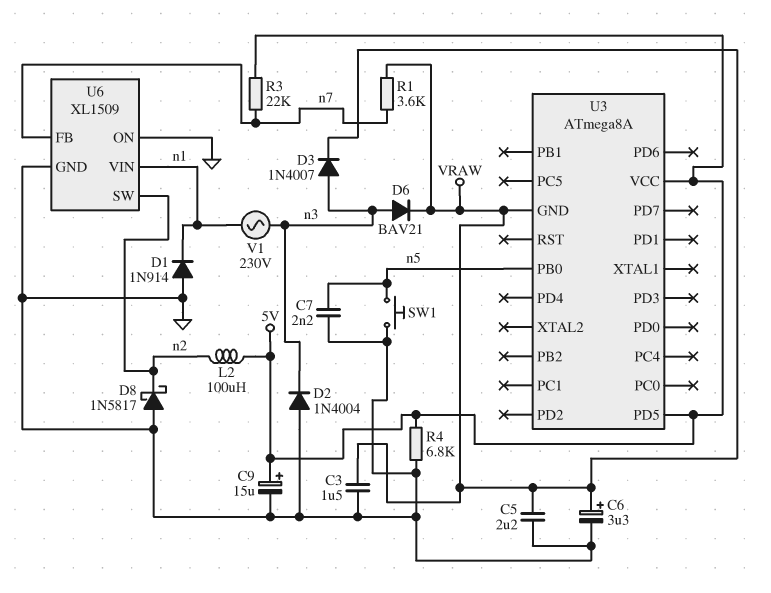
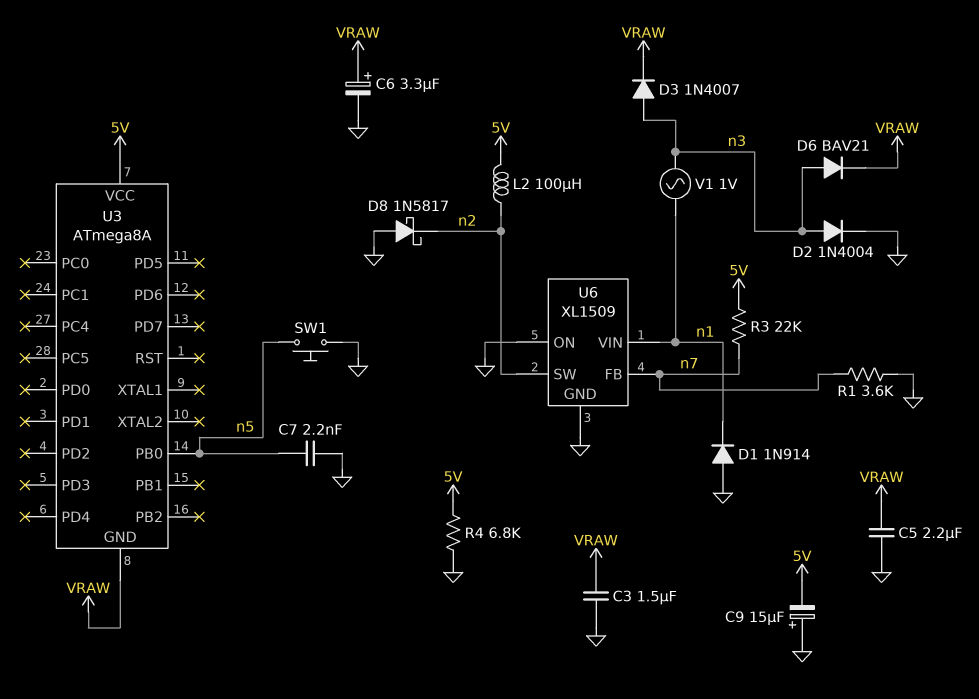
C9: 15uF (plus 5V, minus GND) -> 15uF (plus GND, minus 5V)
D2: diode 1N4004 (A GND, K n3) -> diode 1N4004 (A n3, K GND)
R1: 3.6k (VRAW, n7) -> 3.6k (GND, n7)
U3 pin PD5: 5V -> none
V1: AC 230V (n1, n3) -> AC 1V (n1, n3)

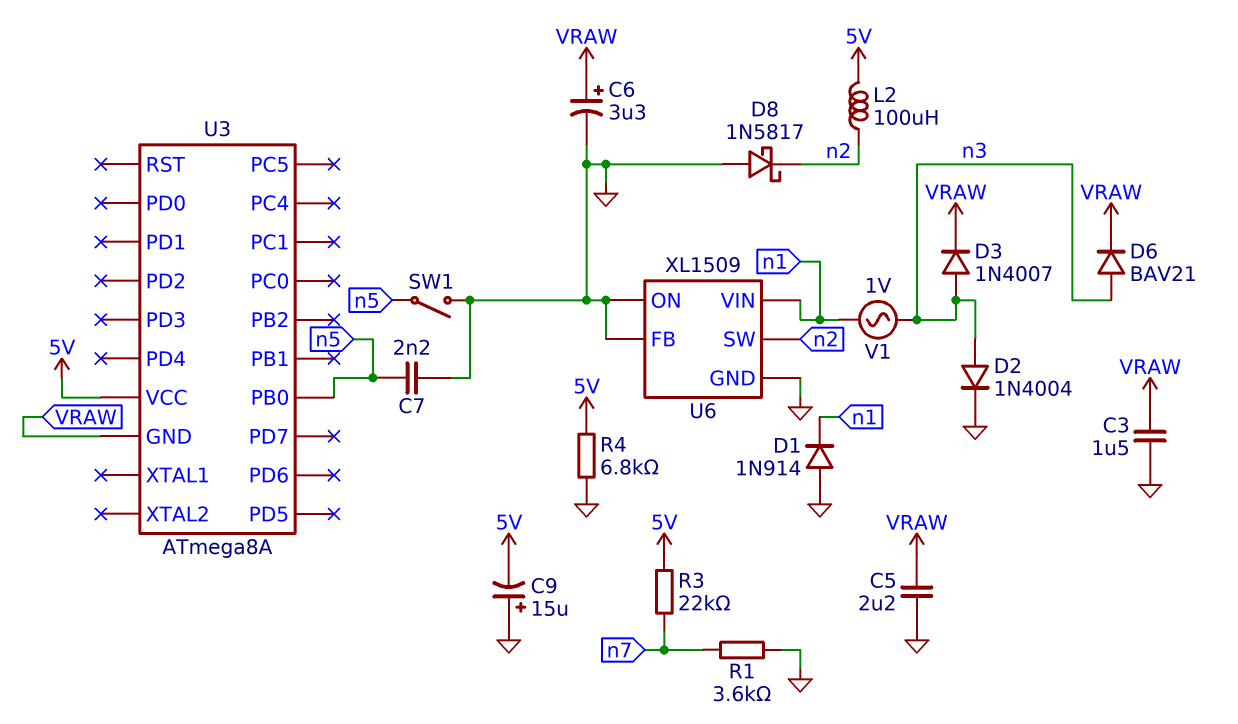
SW1: button (GND, n5) -> switch (GND, n5)
U6 pin FB: n7 -> GND

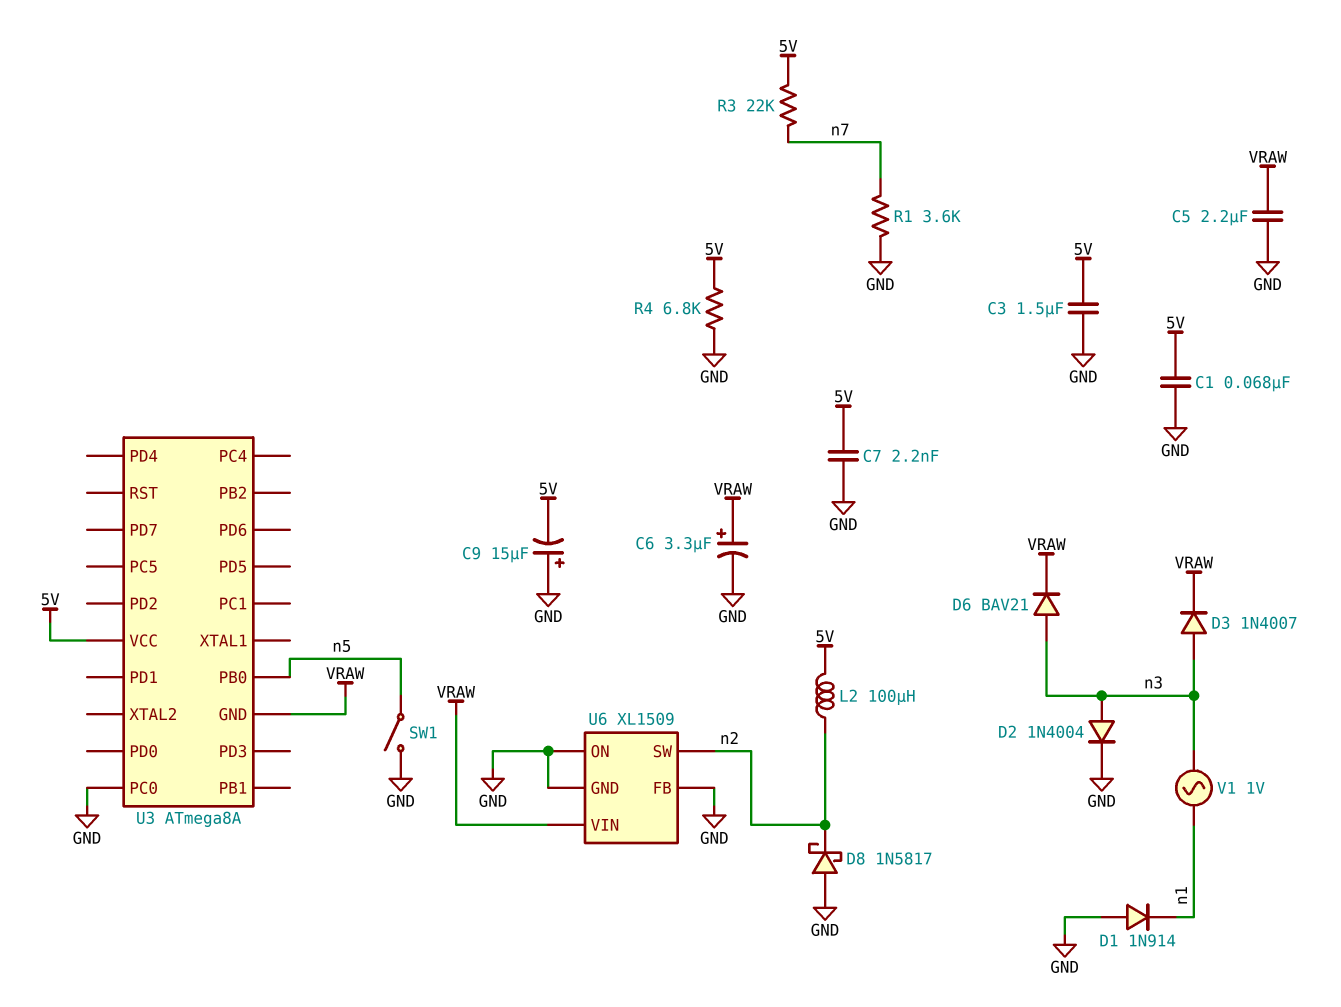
C1: none -> 68nF (5V, GND)
C3: 1.5uF (GND, VRAW) -> 1.5uF (5V, GND)
C7: 2.2nF (GND, n5) -> 2.2nF (5V, GND)
U3 pin PC0: none -> GND
U6 pin VIN: n1 -> VRAW

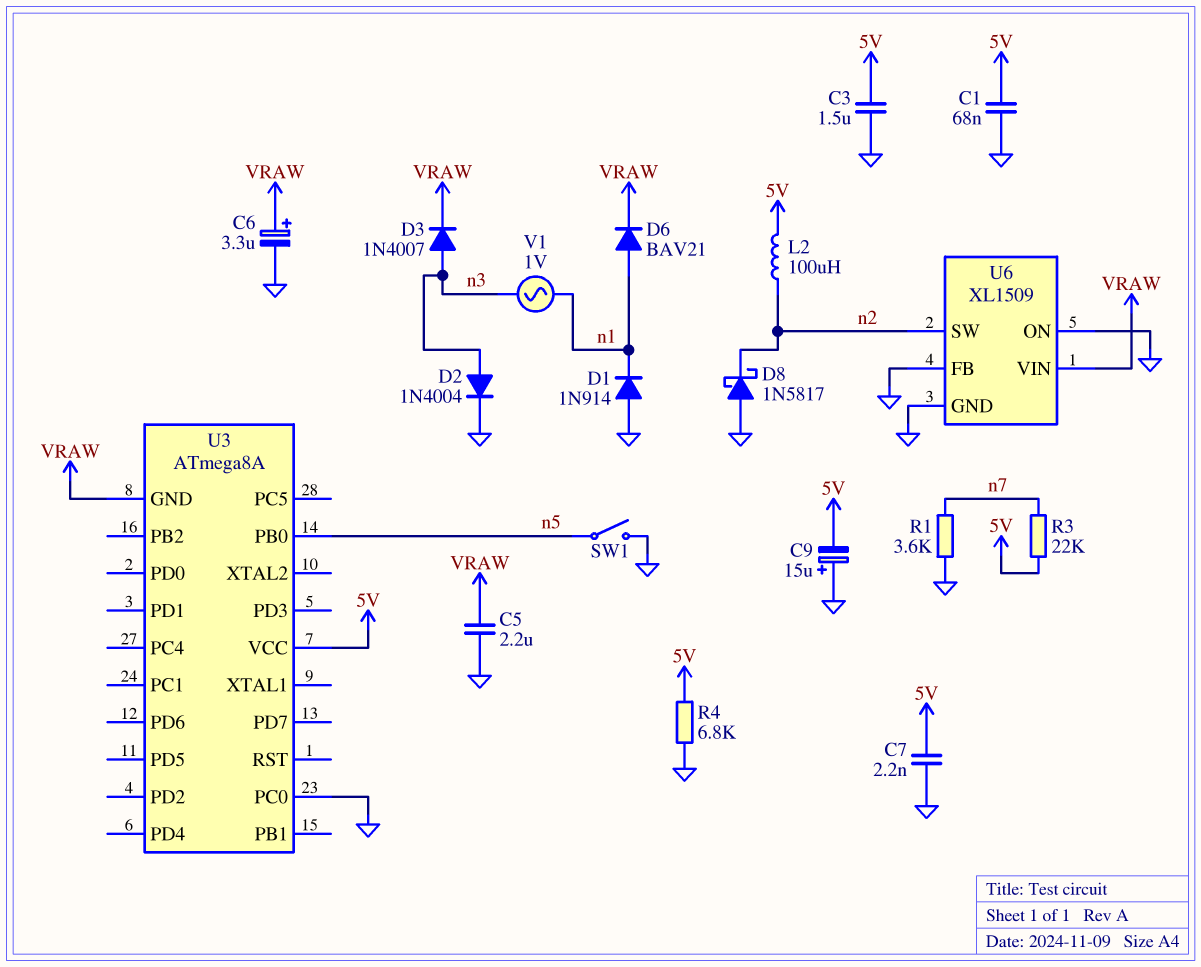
D6: diode BAV21 (A n3, K VRAW) -> diode BAV21 (A n1, K VRAW)

